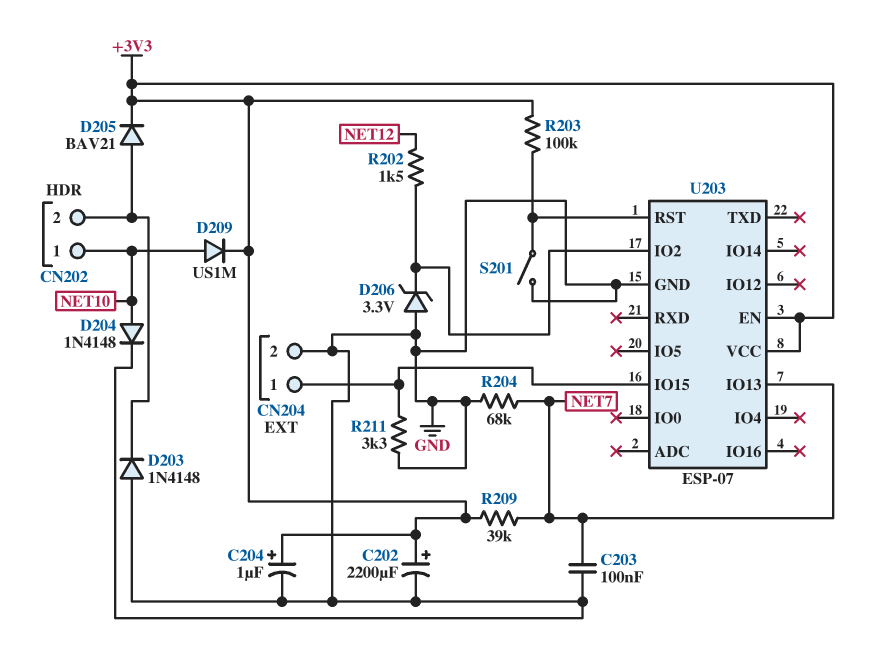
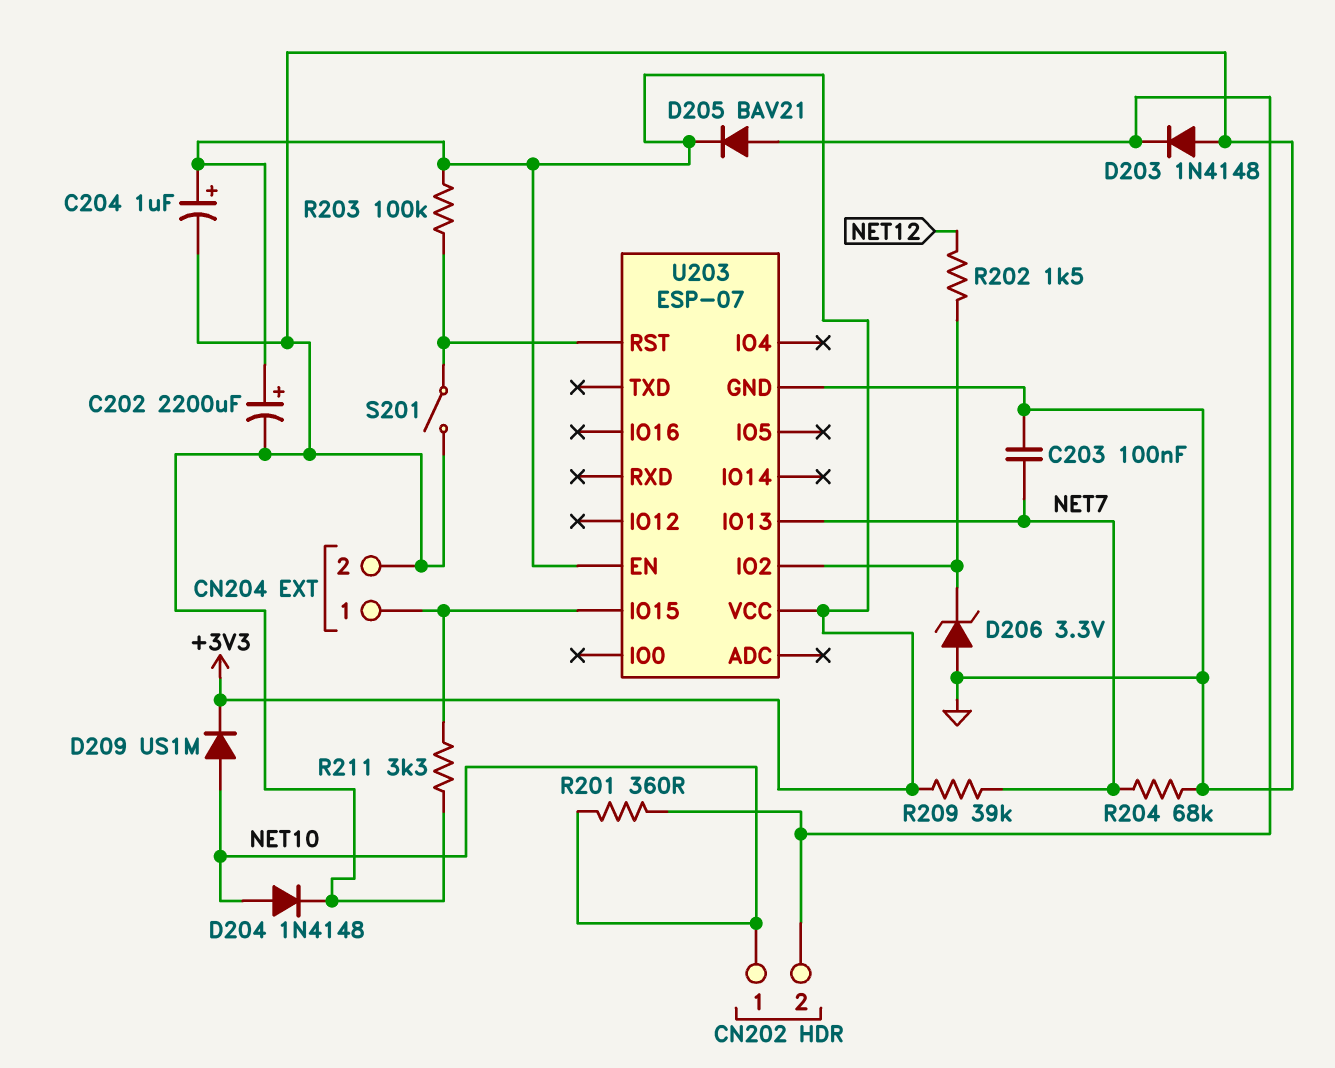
R201: none -> 360 (CN202/2, NET10)

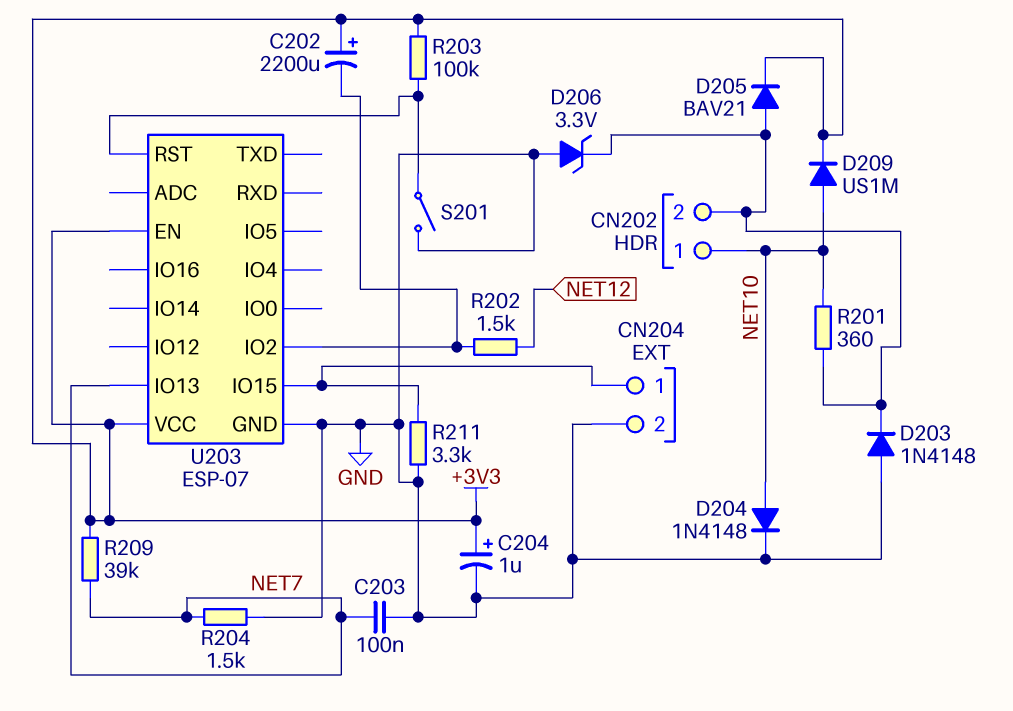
C202: 2200uF (plus +3V3, minus GND) -> 2200uF (plus +3V3, minus U203/IO2)
D206: zener 3.3V (A GND, K U203/IO2) -> zener 3.3V (A GND, K CN202/2)
R204: 68k (GND, NET7) -> 1.5k (GND, NET7)

